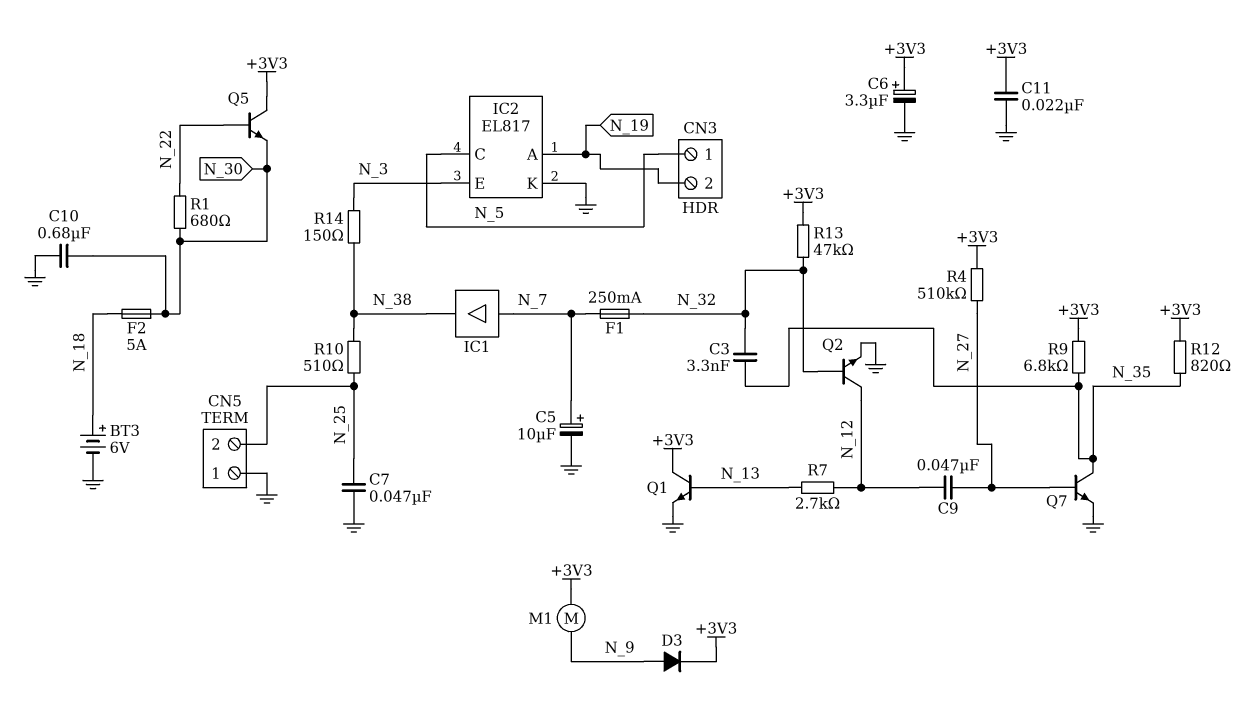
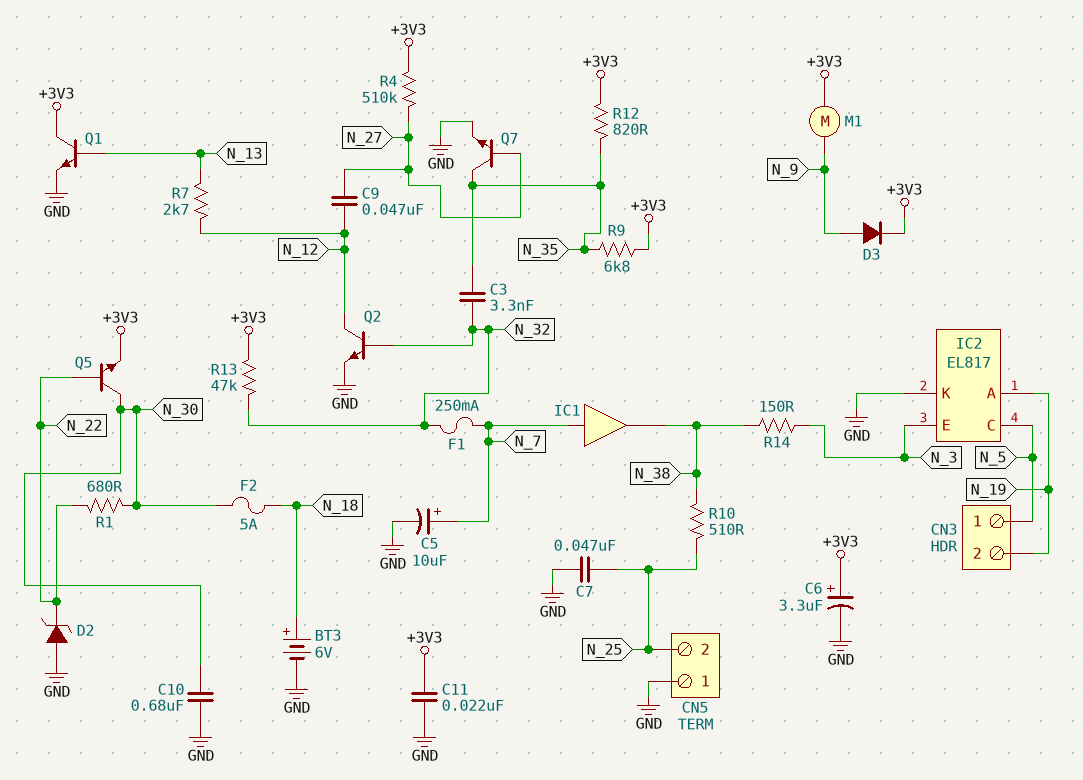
D2: none -> zener (A GND, K N_22)
Q5: NPN (B N_22, C +3V3, E N_30) -> NPN (B N_22, C N_30, E +3V3)

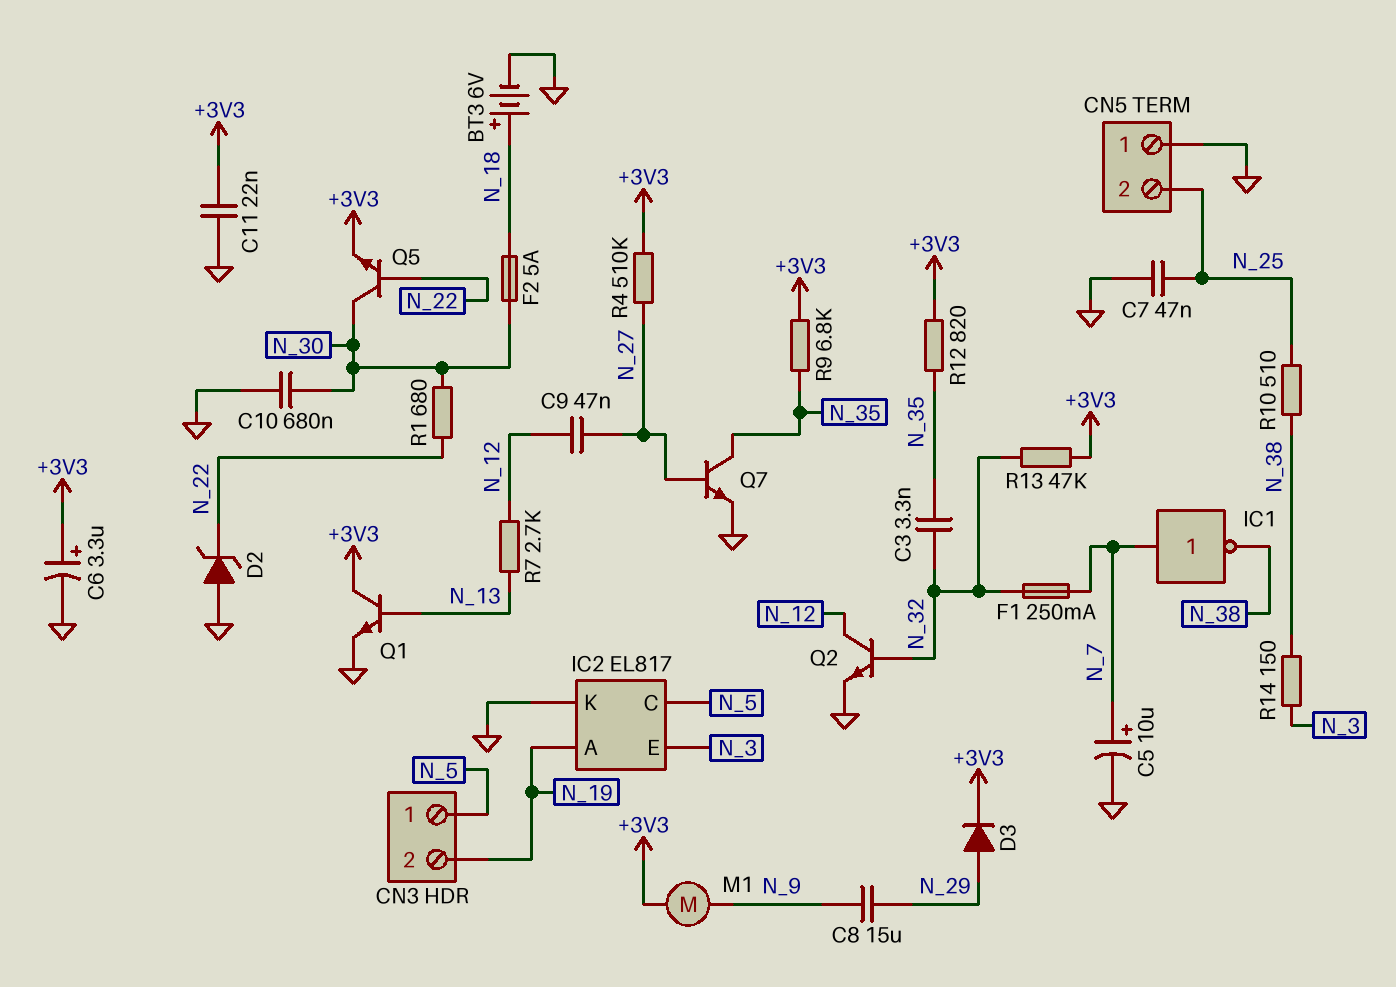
C8: none -> 15uF (N_9, N_29)
D3: diode (A N_9, K +3V3) -> diode (A N_29, K +3V3)
IC1: buffer (in N_7, out N_38) -> NOT (in N_7, out N_38)

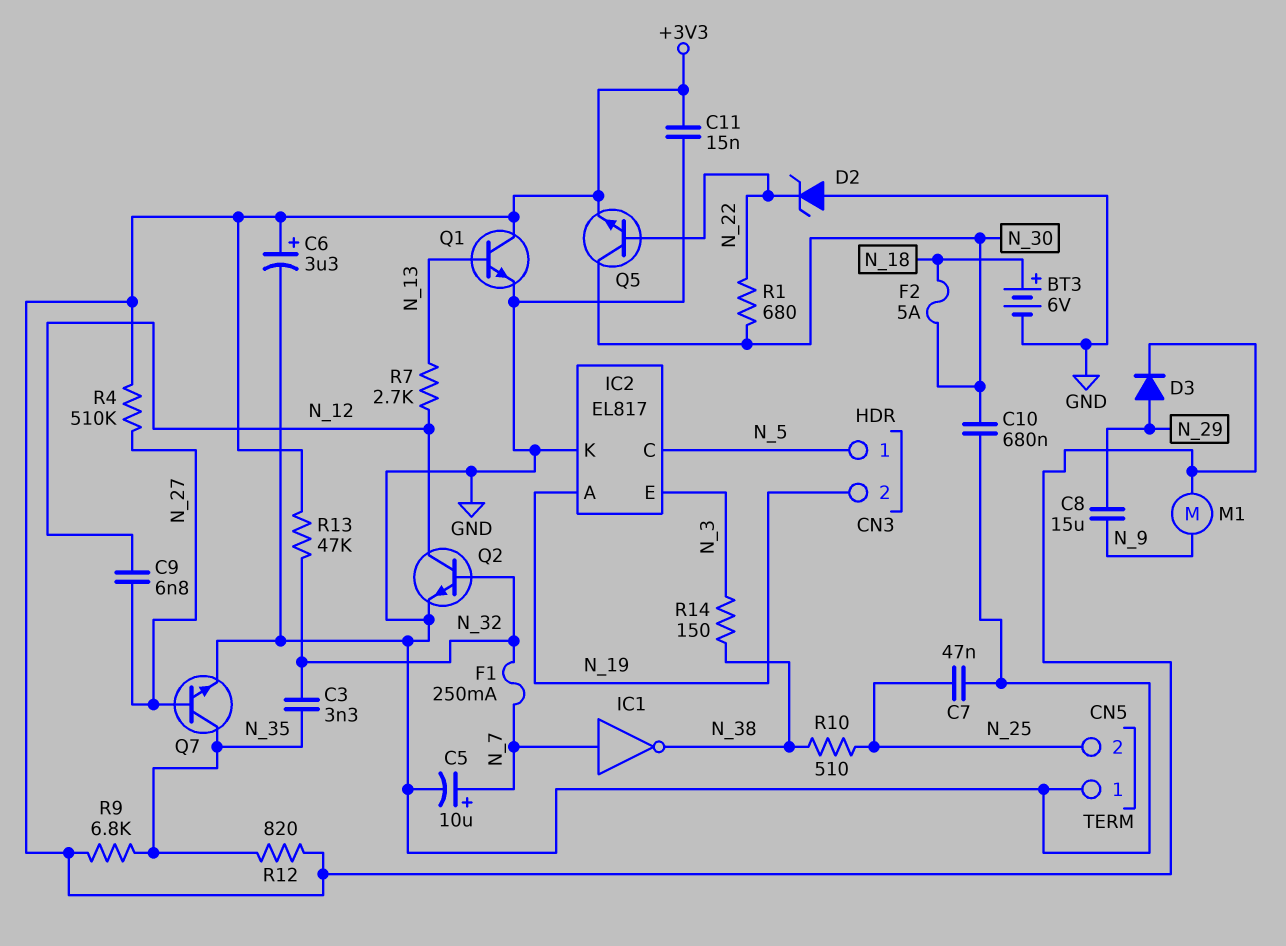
C9: 47nF (N_12, N_27) -> 6.8nF (N_12, N_27)
C11: 22nF (+3V3, GND) -> 15nF (+3V3, GND)

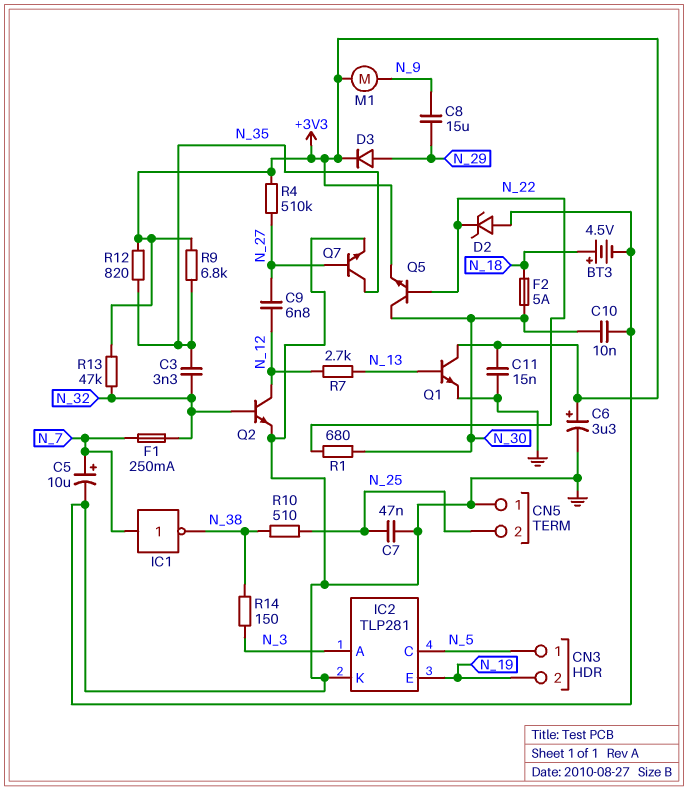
BT3: 6V (plus N_18, minus GND) -> 4.5V (plus N_18, minus GND)
C10: 680nF (GND, N_30) -> 10nF (GND, N_30)
IC2: EL817 -> TLP281
IC2 pin A: N_19 -> N_3
IC2 pin E: N_3 -> N_19

